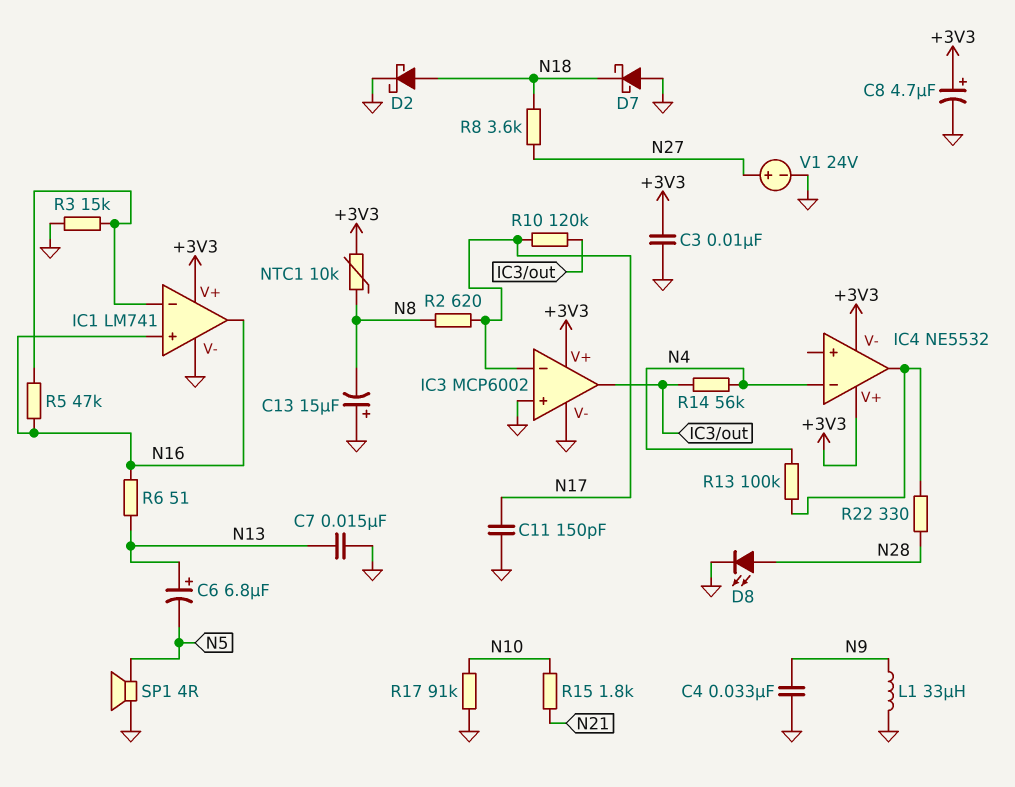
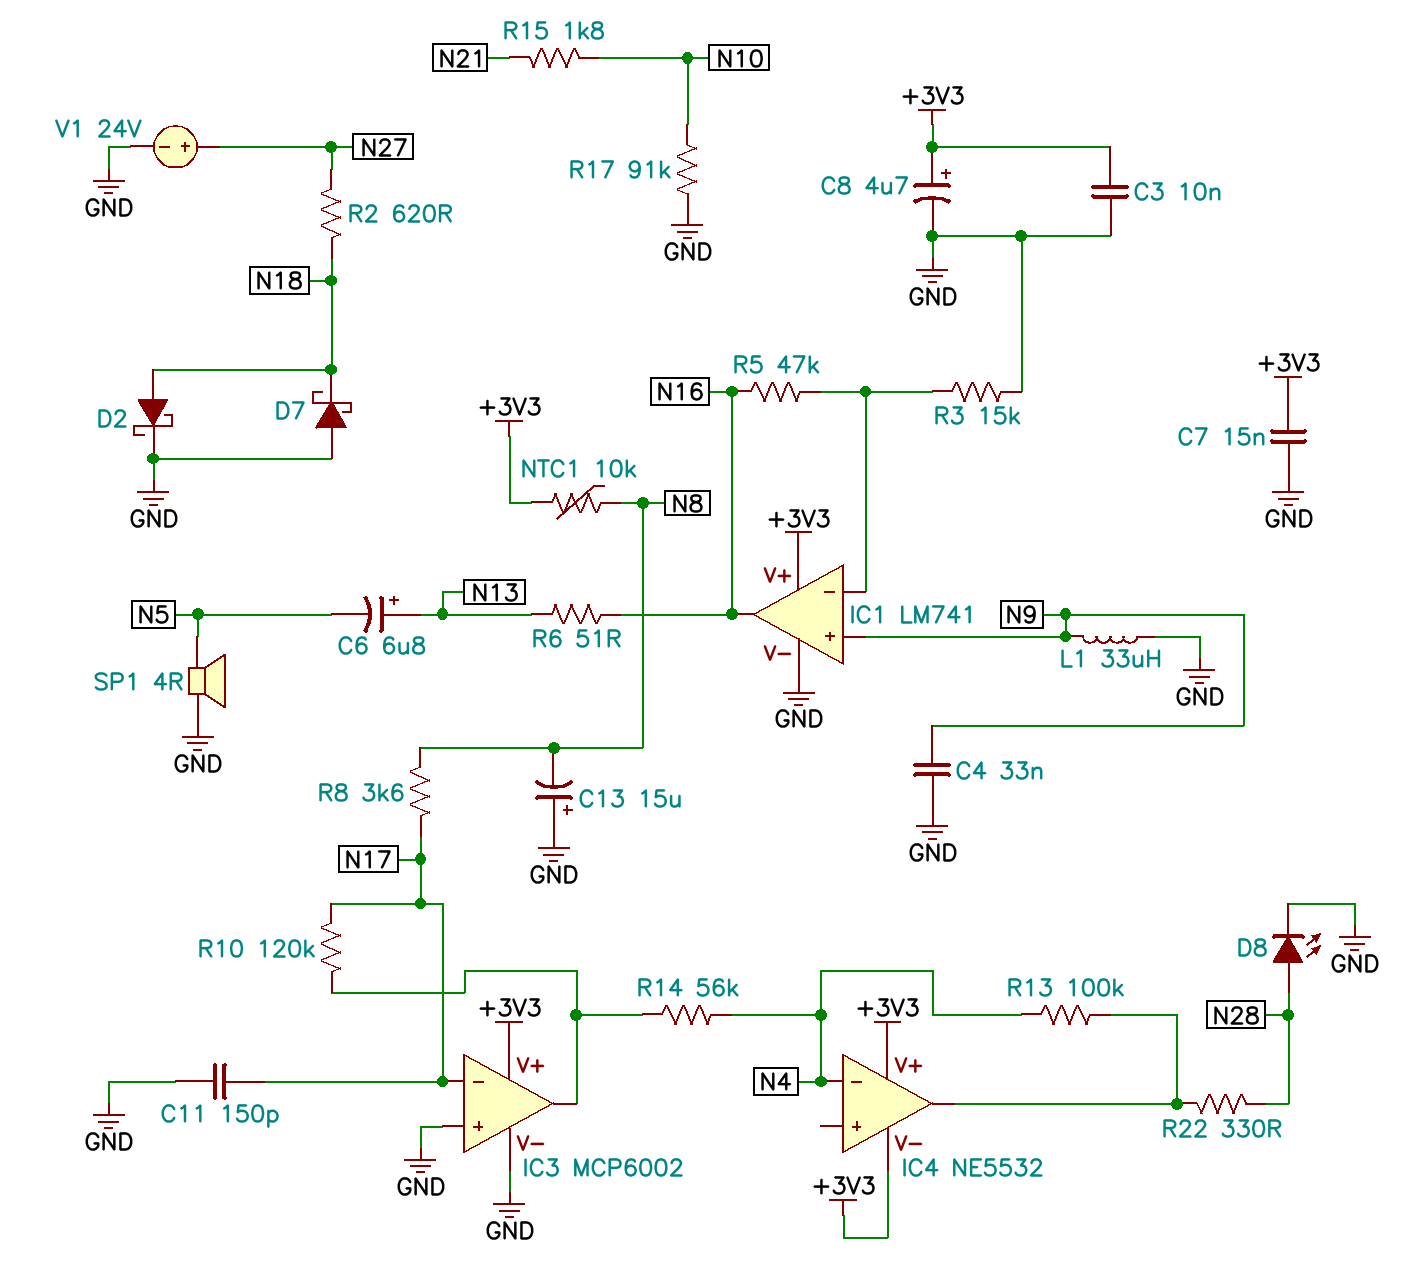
C7: 15nF (GND, N13) -> 15nF (+3V3, GND)
IC1 pin in+: N16 -> N9
R2: 620 (N8, N17) -> 620 (N18, N27)
R8: 3.6k (N18, N27) -> 3.6k (N8, N17)

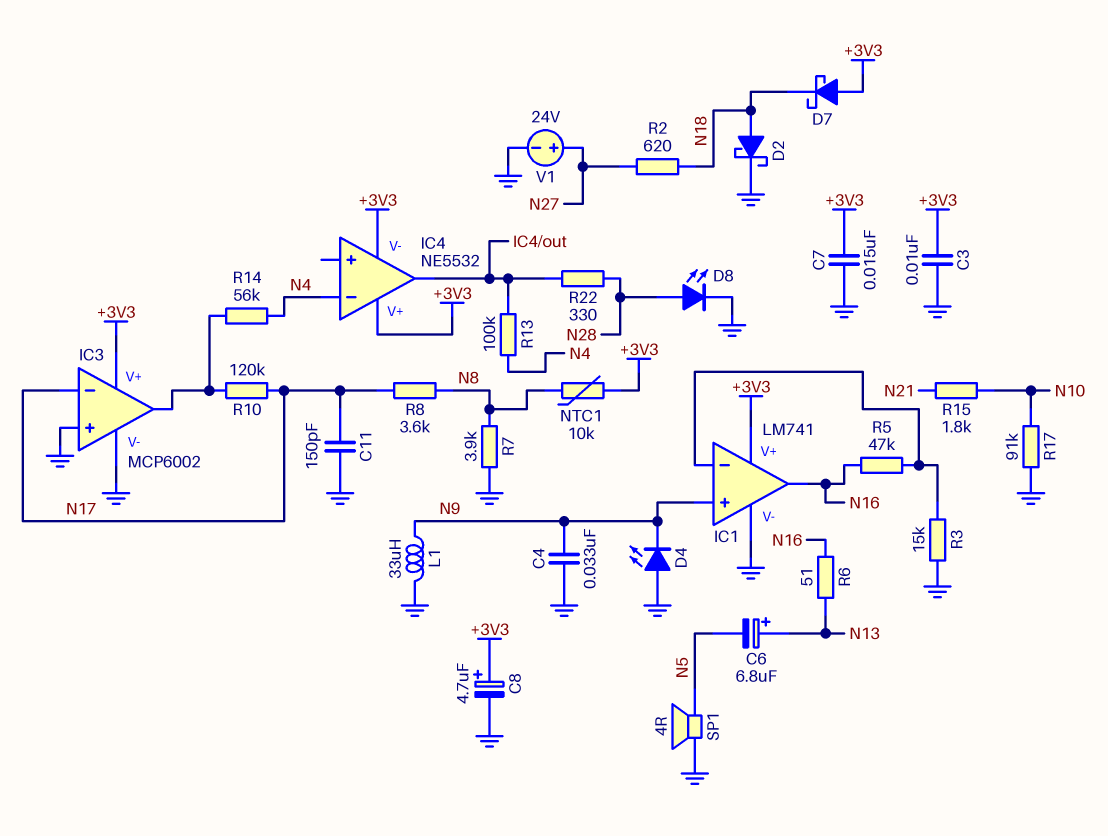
C13: 15uF (plus GND, minus N8) -> none
D4: none -> LED (A GND, K N9)
D7: schottky (A GND, K N18) -> schottky (A +3V3, K N18)
R7: none -> 3.9k (GND, N8)

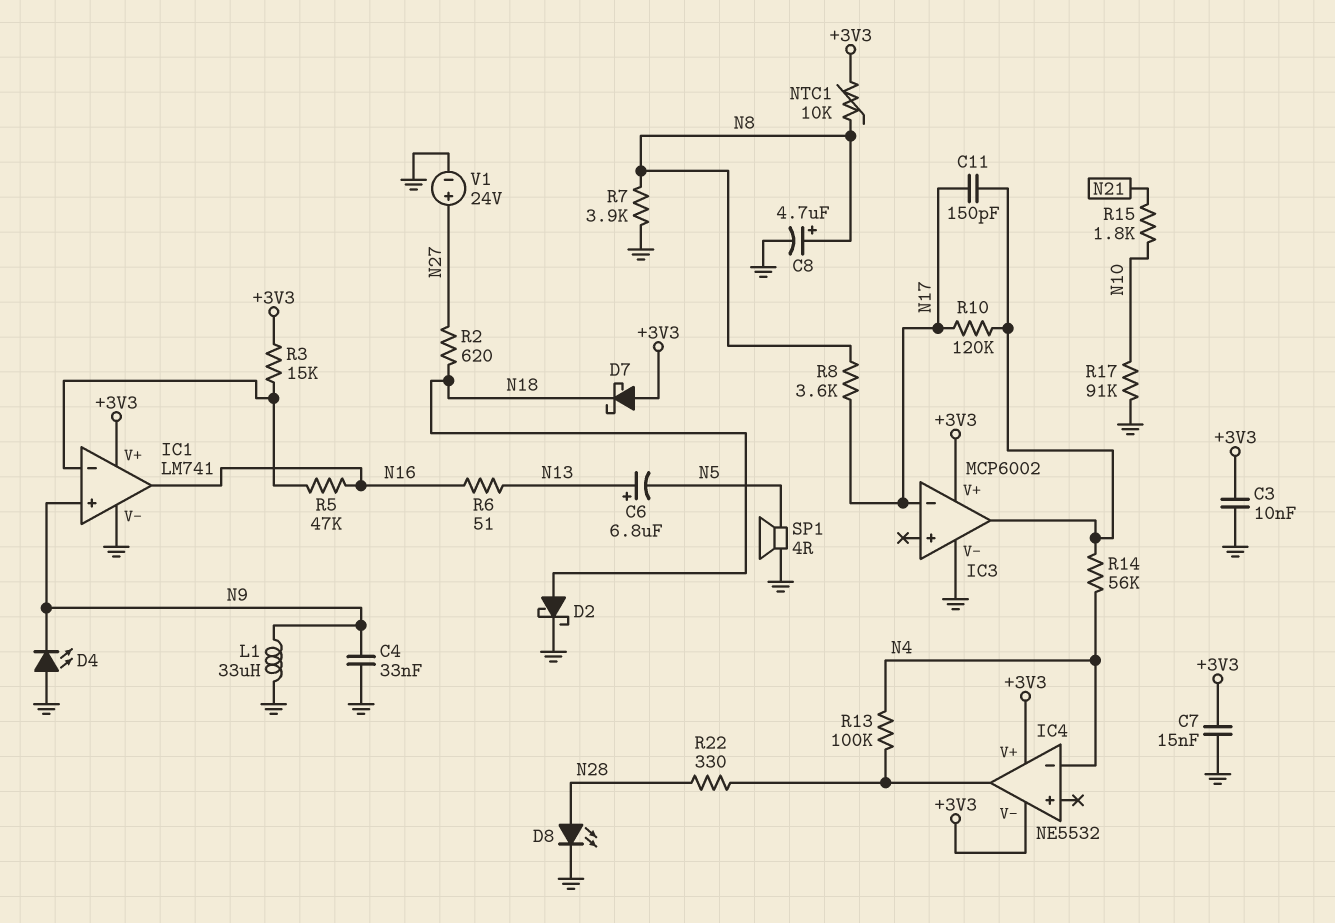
C8: 4.7uF (plus +3V3, minus GND) -> 4.7uF (plus N8, minus GND)
C11: 150pF (GND, N17) -> 150pF (IC3/out, N17)
IC3 pin in+: GND -> none
R3: 15k (GND, IC1/in-) -> 15k (+3V3, IC1/in-)

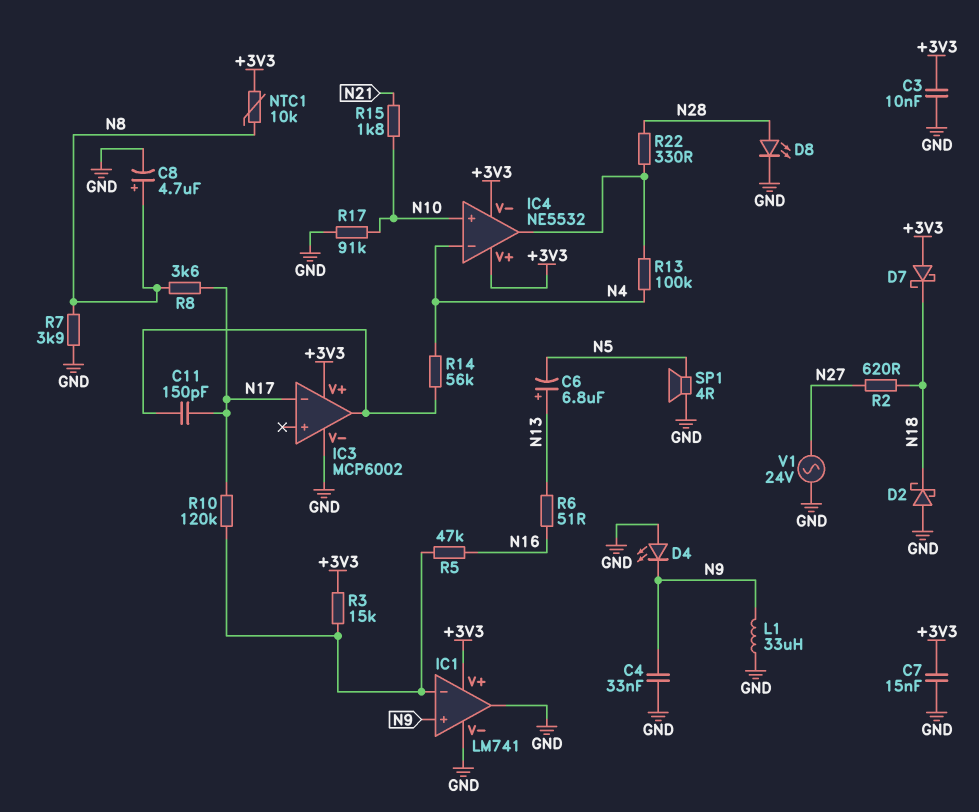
D2: schottky (A N18, K GND) -> schottky (A GND, K N18)
IC1 pin out: N16 -> GND
IC4 pin in+: none -> N10
R10: 120k (IC3/out, N17) -> 120k (IC1/in-, N17)
V1: 24V (plus N27, minus GND) -> AC 24V (GND, N27)

